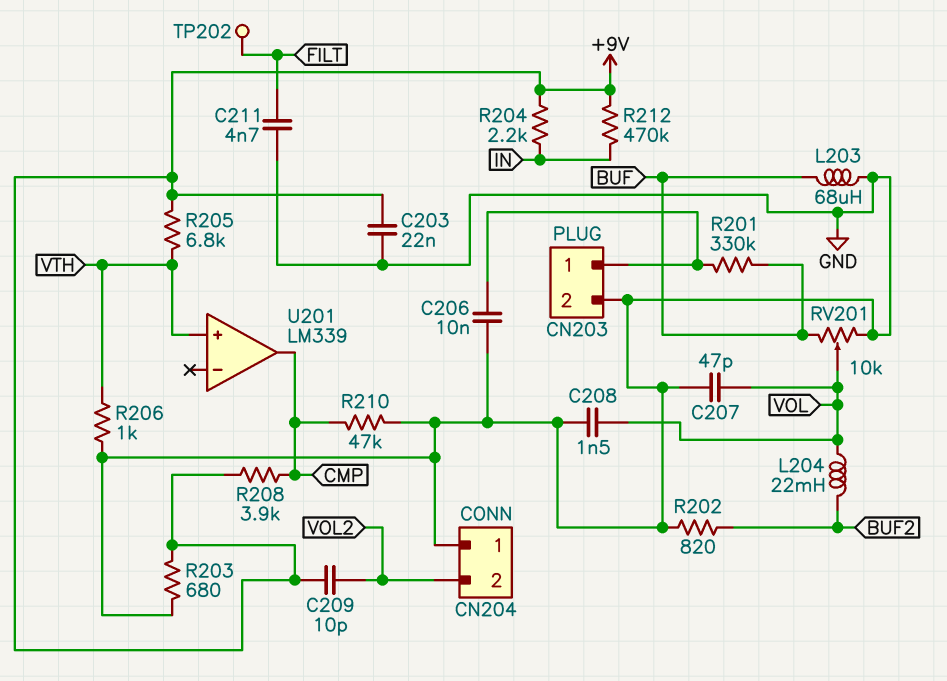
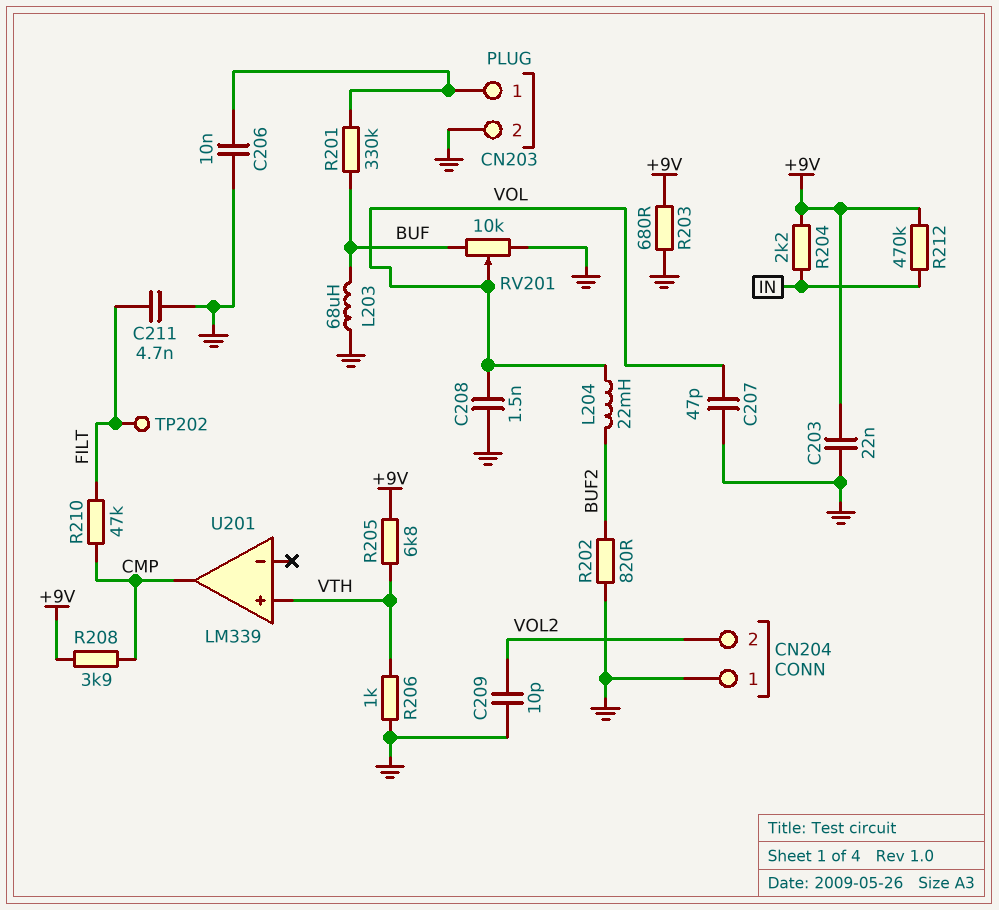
C209: 10pF (+9V, VOL2) -> 10pF (GND, VOL2)
R210: 47k (CMP, GND) -> 47k (CMP, FILT)

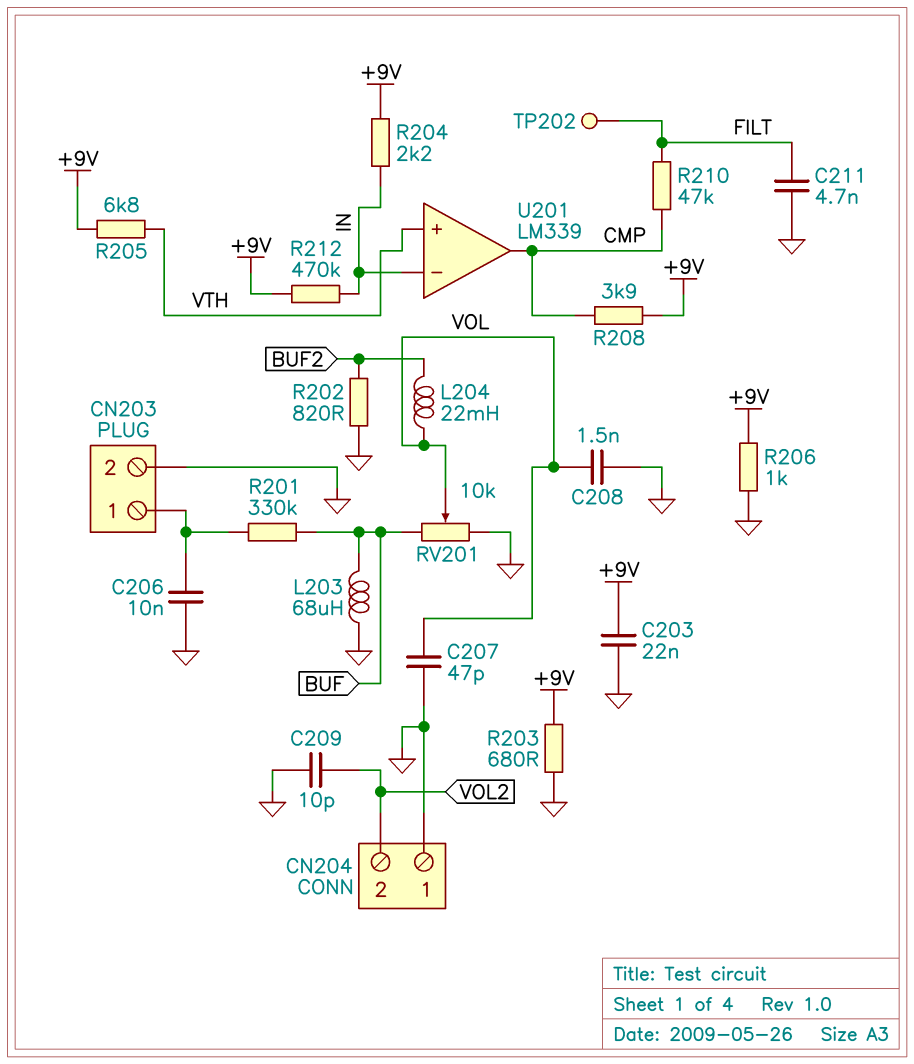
R206: 1k (GND, VTH) -> 1k (+9V, GND)
U201 pin in-: none -> IN

